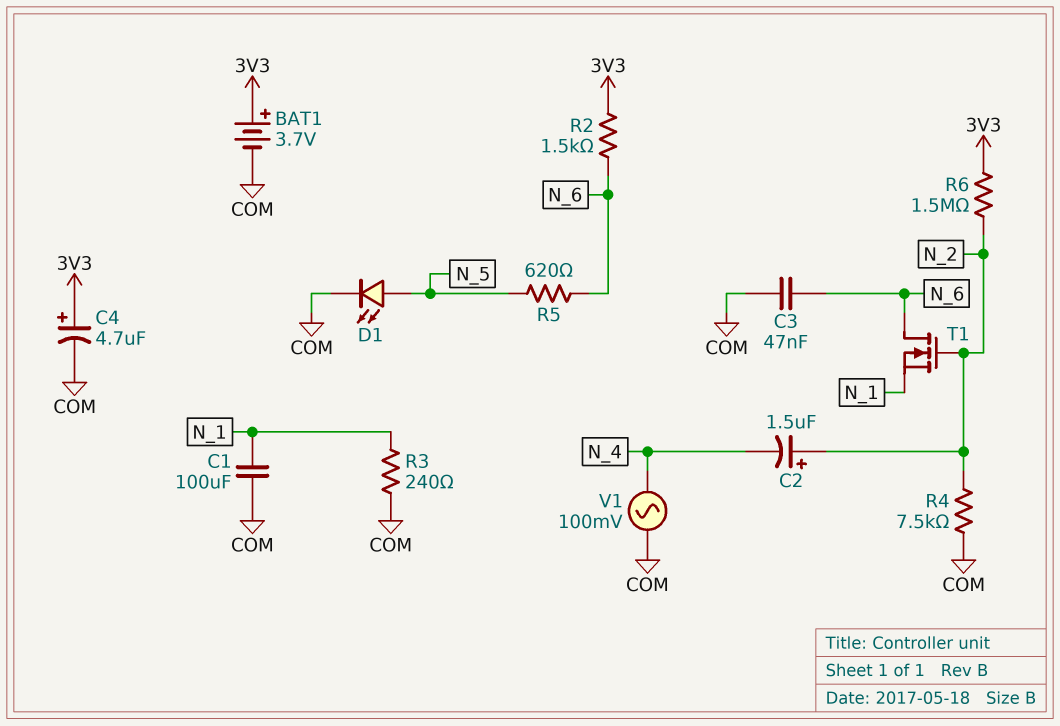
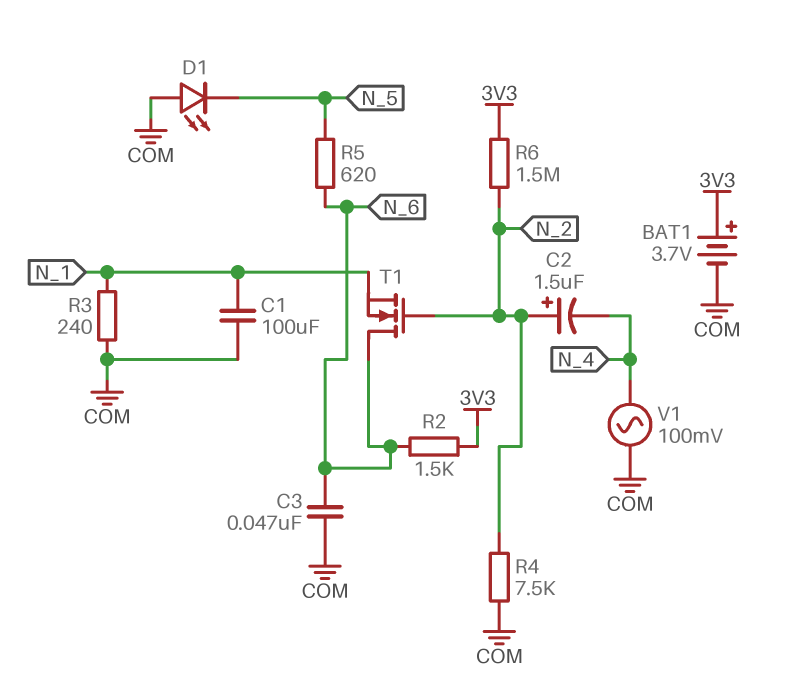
C4: 4.7uF (plus 3V3, minus COM) -> none
D1: LED (A N_5, K COM) -> LED (A COM, K N_5)

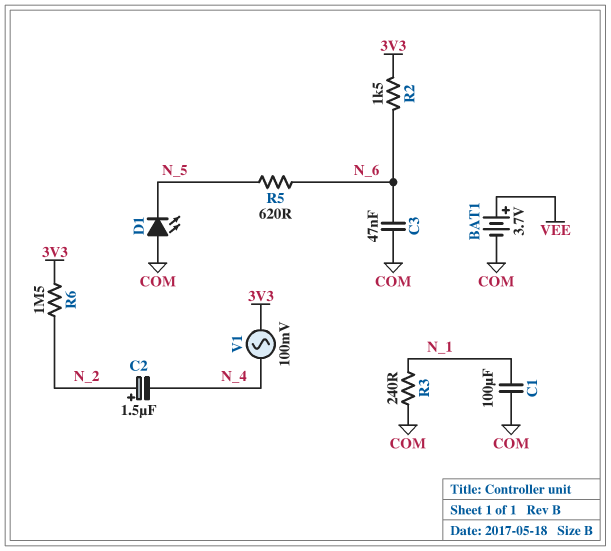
BAT1: 3.7V (plus 3V3, minus COM) -> 3.7V (plus VEE, minus COM)
R4: 7.5k (COM, N_2) -> none
T1: NMOS (G N_2, D N_6, S N_1) -> none
V1: AC 100mV (COM, N_4) -> AC 100mV (3V3, N_4)

